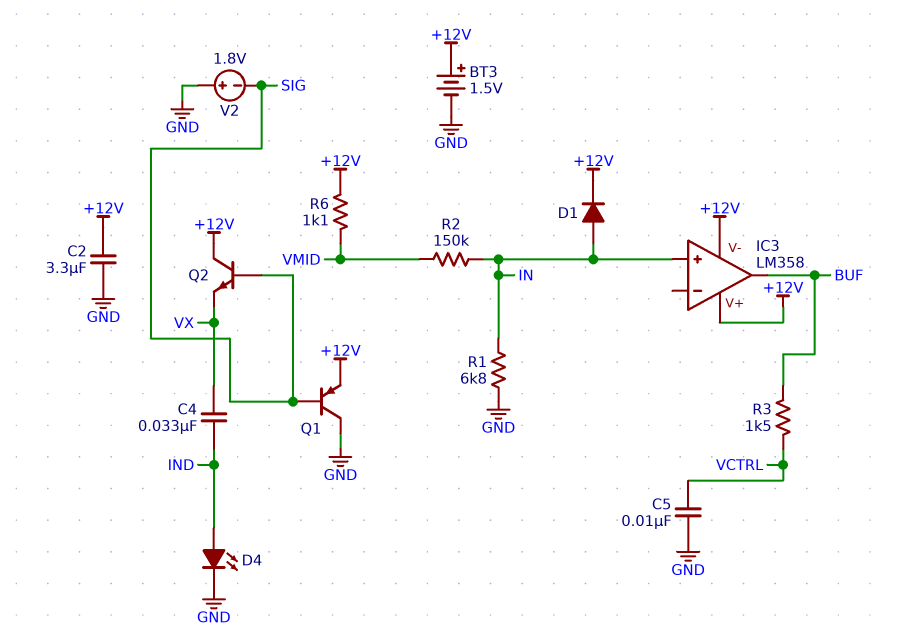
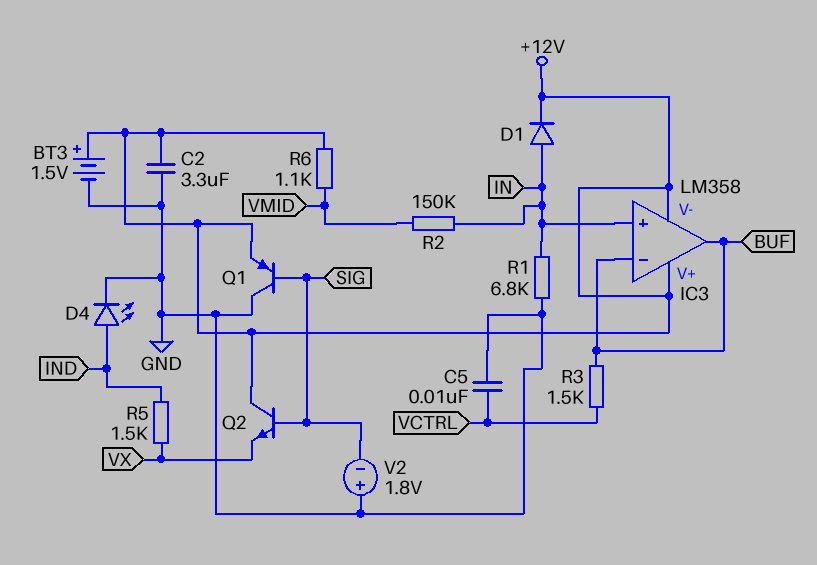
C4: 33nF (IND, VX) -> none
IC3 pin in-: none -> BUF
R5: none -> 1.5k (IND, VX)

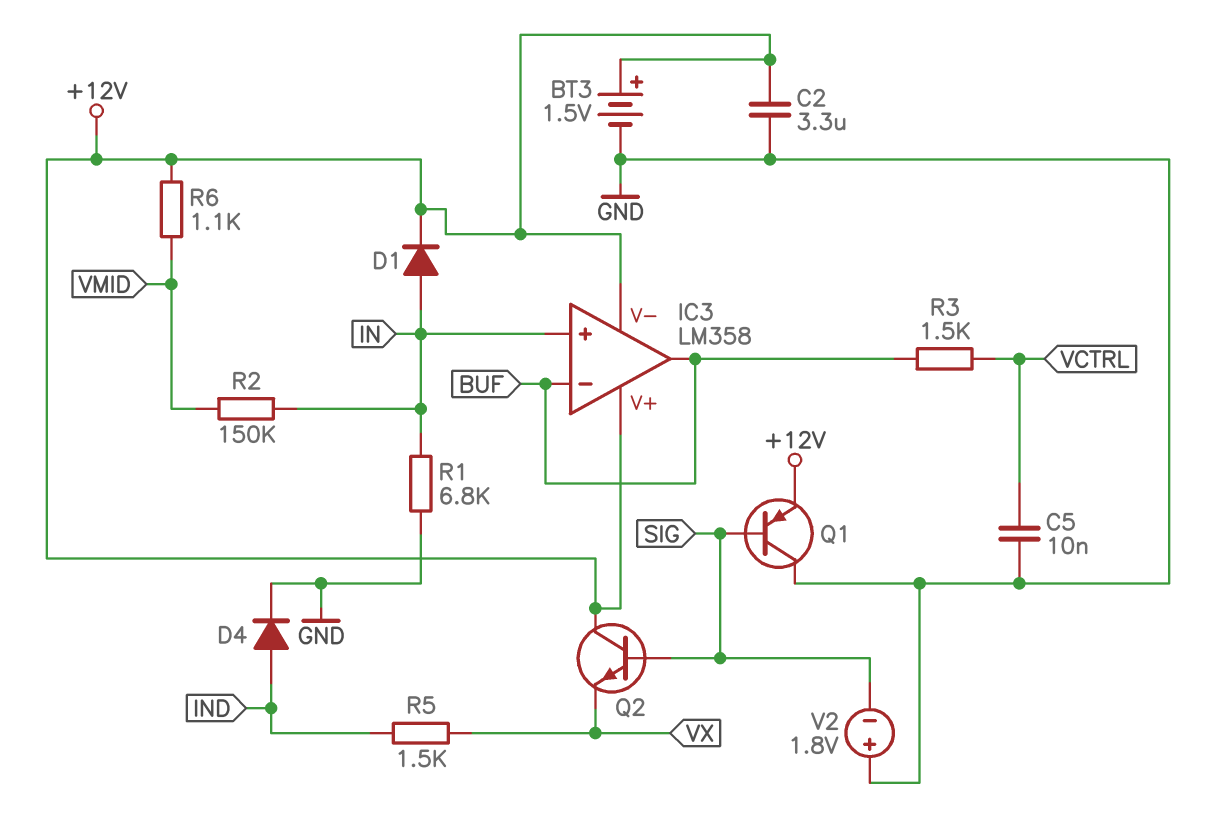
D4: LED (A IND, K GND) -> diode (A IND, K GND)

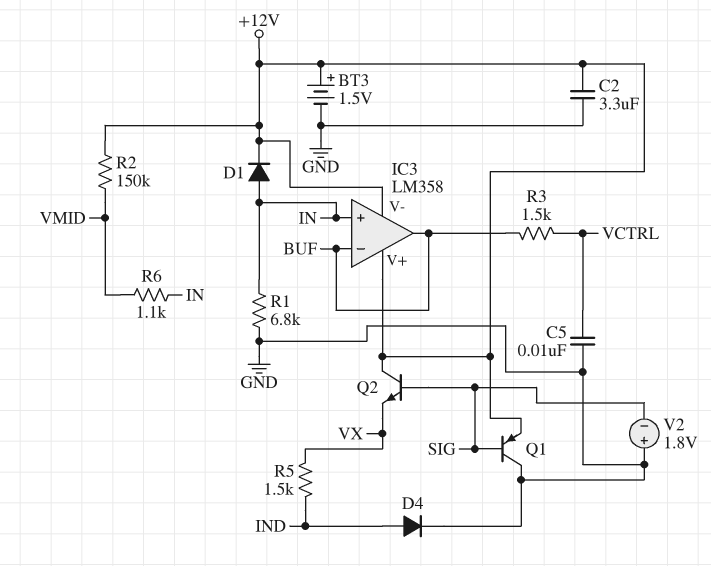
R2: 150k (IN, VMID) -> 150k (+12V, VMID)
R6: 1.1k (+12V, VMID) -> 1.1k (IN, VMID)

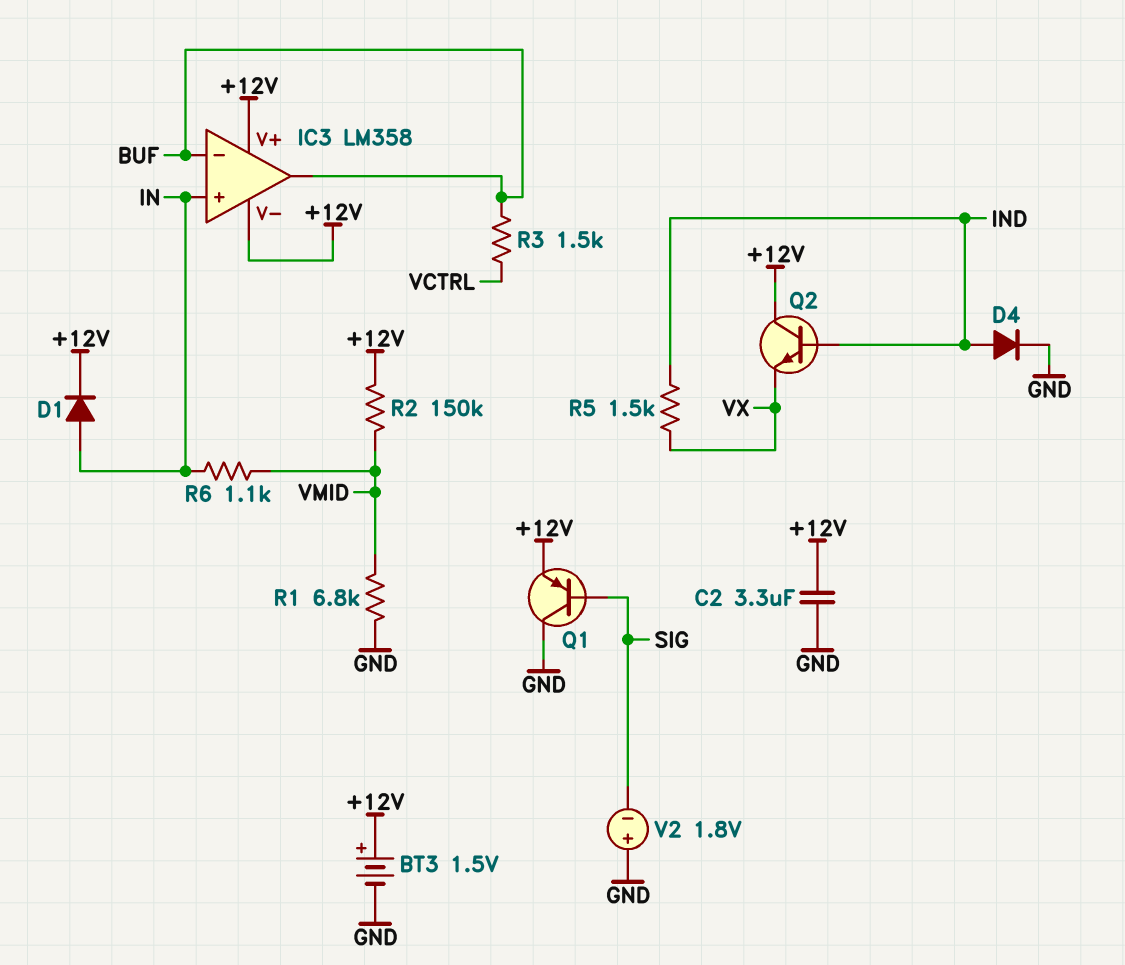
C5: 10nF (GND, VCTRL) -> none
Q2: NPN (B SIG, C +12V, E VX) -> NPN (B IND, C +12V, E VX)
R1: 6.8k (GND, IN) -> 6.8k (GND, VMID)

